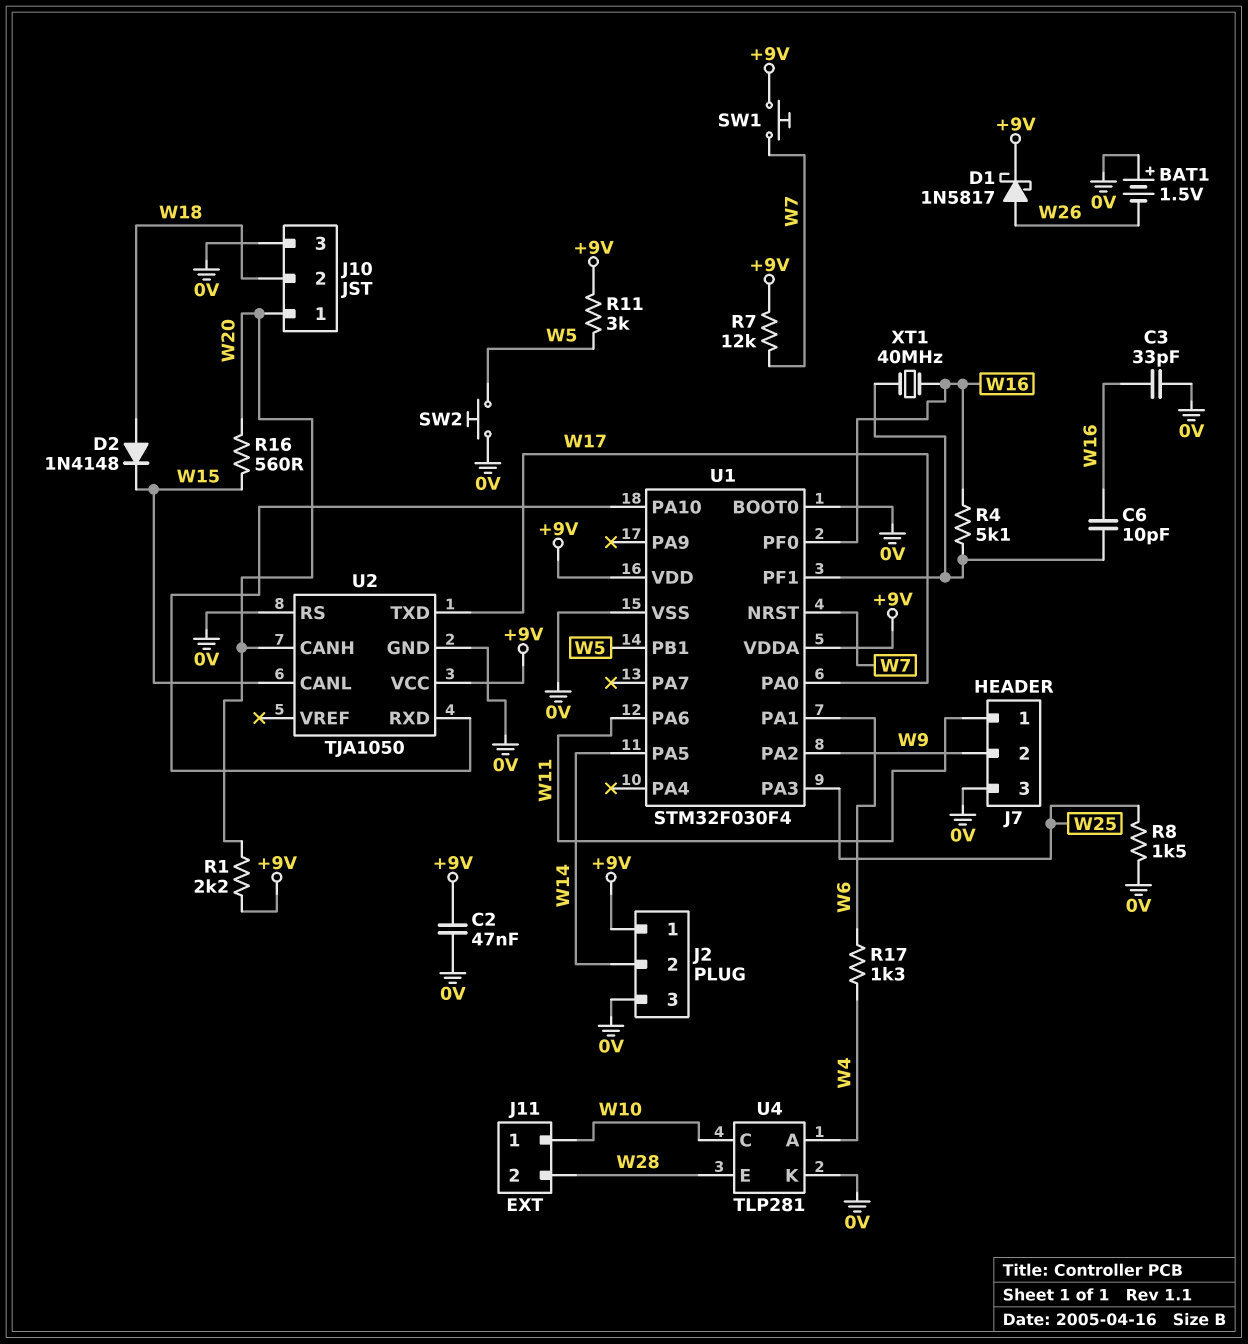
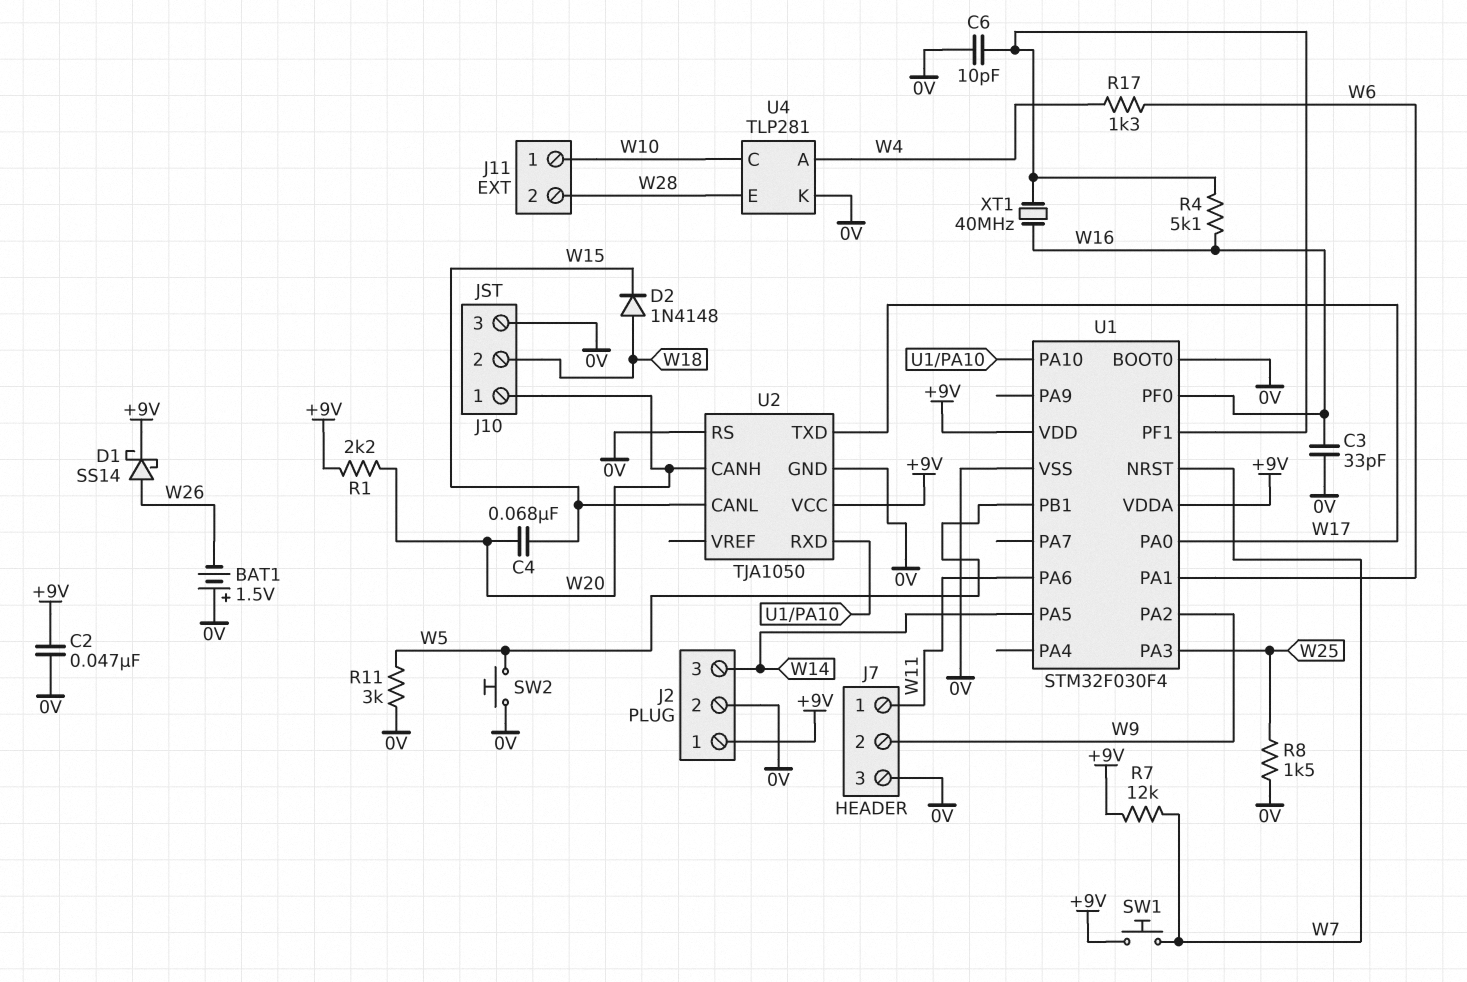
C4: none -> 68nF (W15, W20)
C6: 10pF (U1/PF1, W16) -> 10pF (0V, U1/PF1)
D1: schottky 1N5817 (A W26, K +9V) -> schottky SS14 (A W26, K +9V)
J2 pin 2: W14 -> 0V
J2 pin 3: 0V -> W14
R11: 3k (+9V, W5) -> 3k (0V, W5)
R16: 560 (W15, W20) -> none

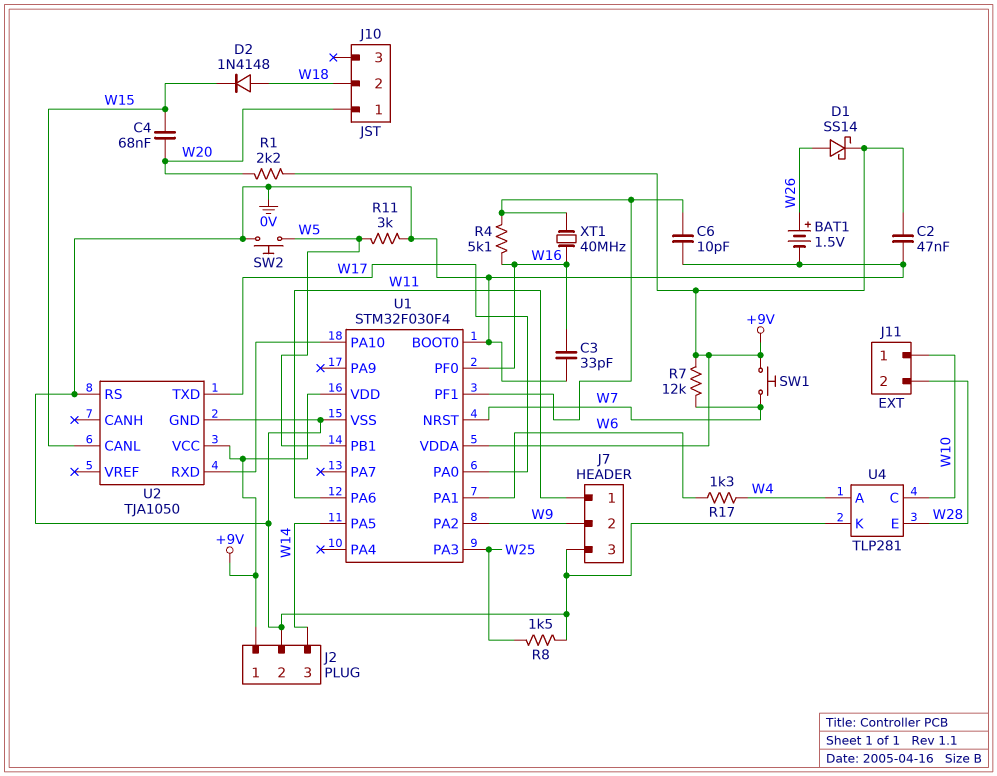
BAT1: 1.5V (plus 0V, minus W26) -> 1.5V (plus W26, minus 0V)
J10 pin 3: 0V -> none
U2 pin CANH: W20 -> none

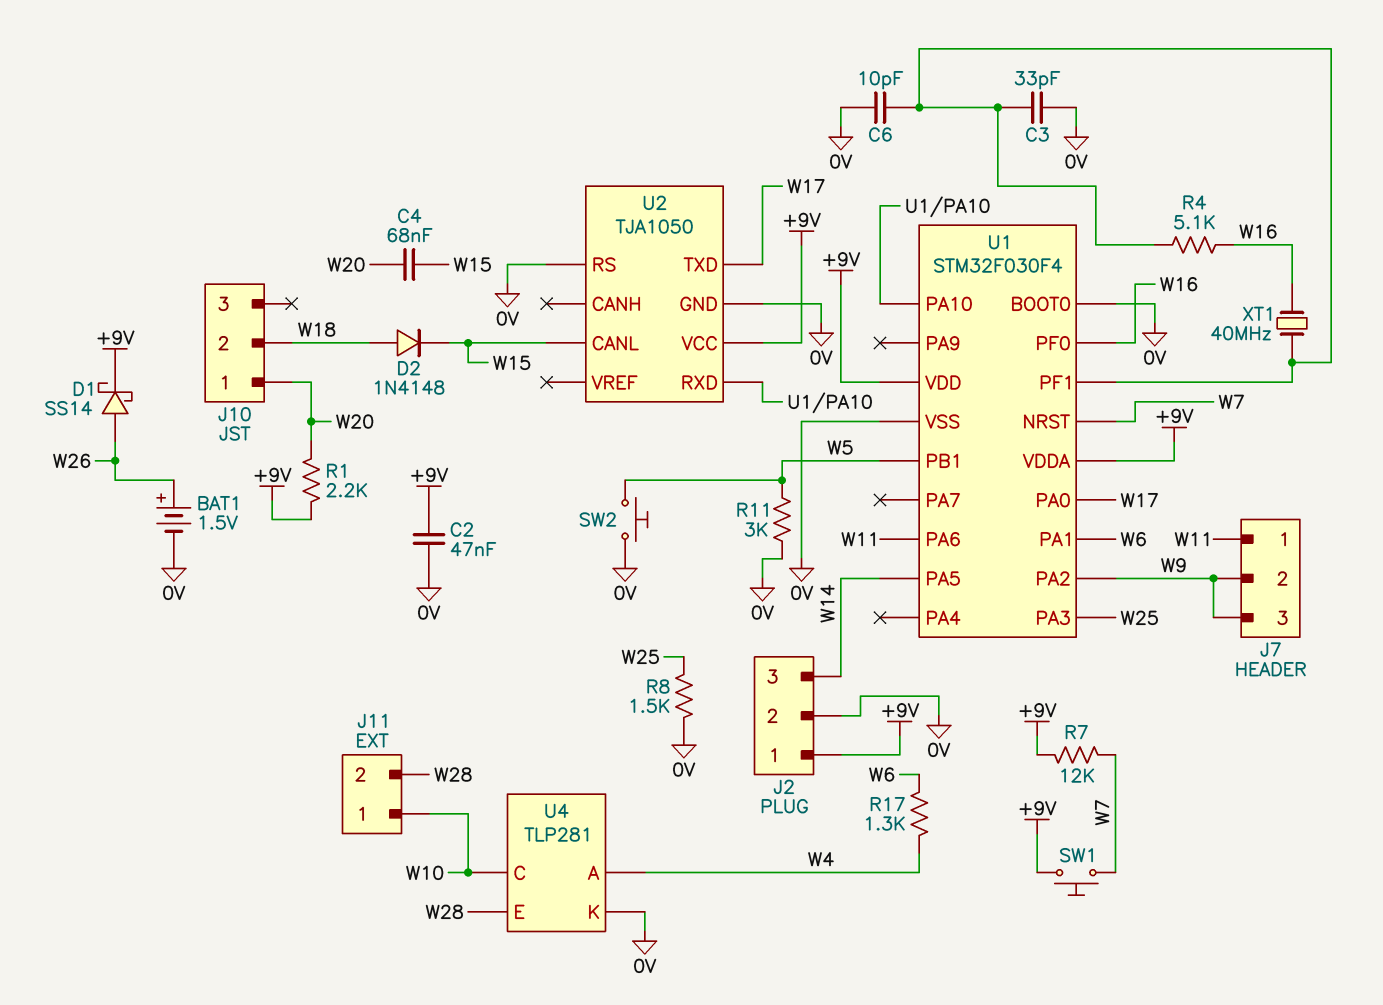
C3: 33pF (0V, W16) -> 33pF (0V, U1/PF1)
J7 pin 3: 0V -> W9

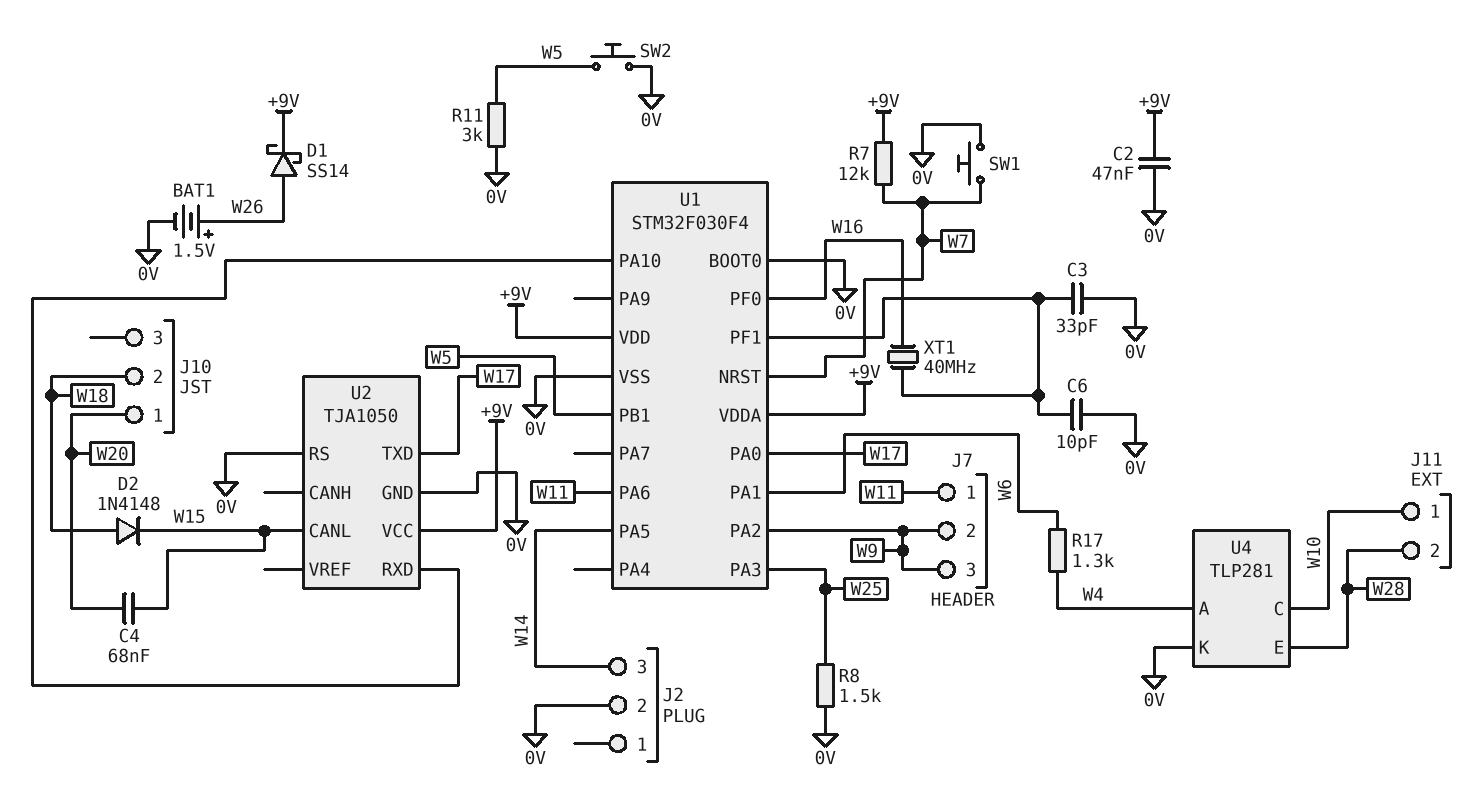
J2 pin 1: +9V -> none
R1: 2.2k (+9V, W20) -> none
R4: 5.1k (U1/PF1, W16) -> none
SW1: button (+9V, W7) -> button (0V, W7)

